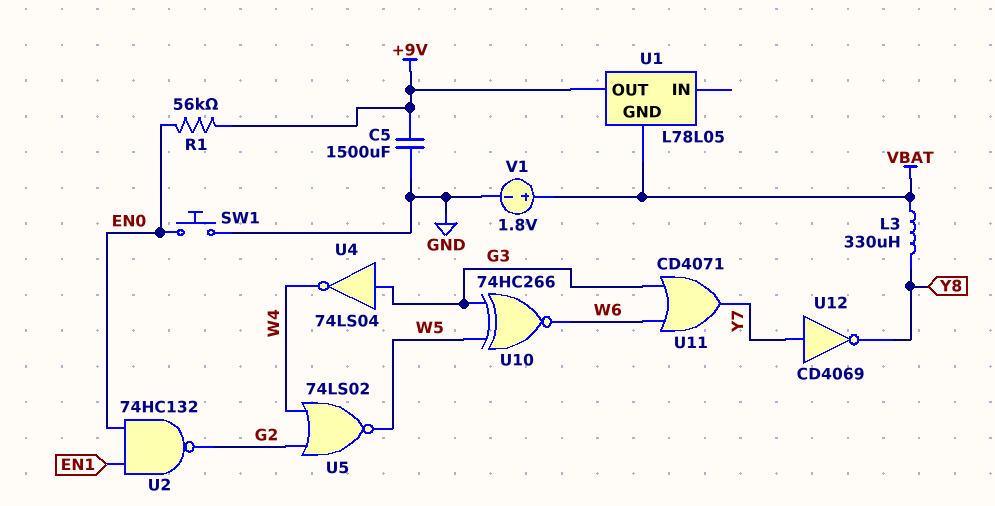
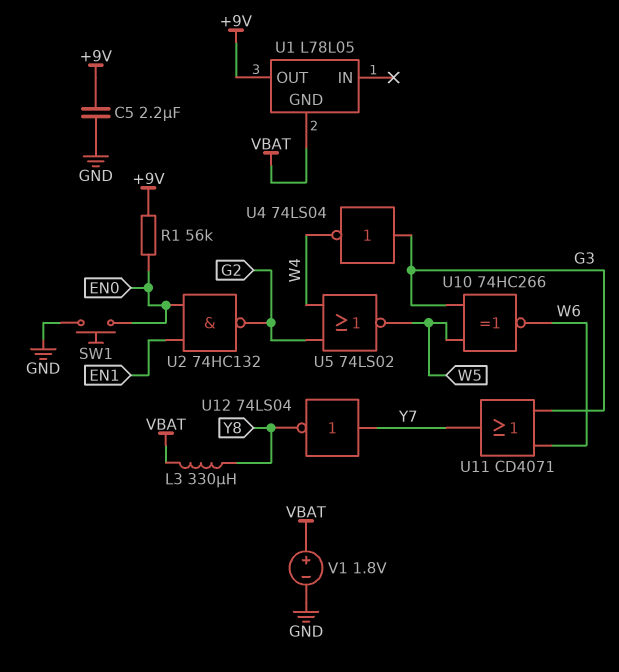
C5: 1500uF (+9V, GND) -> 2.2uF (+9V, GND)
U12: NOT CD4069 (in Y7, out Y8) -> NOT 74LS04 (in Y7, out Y8)

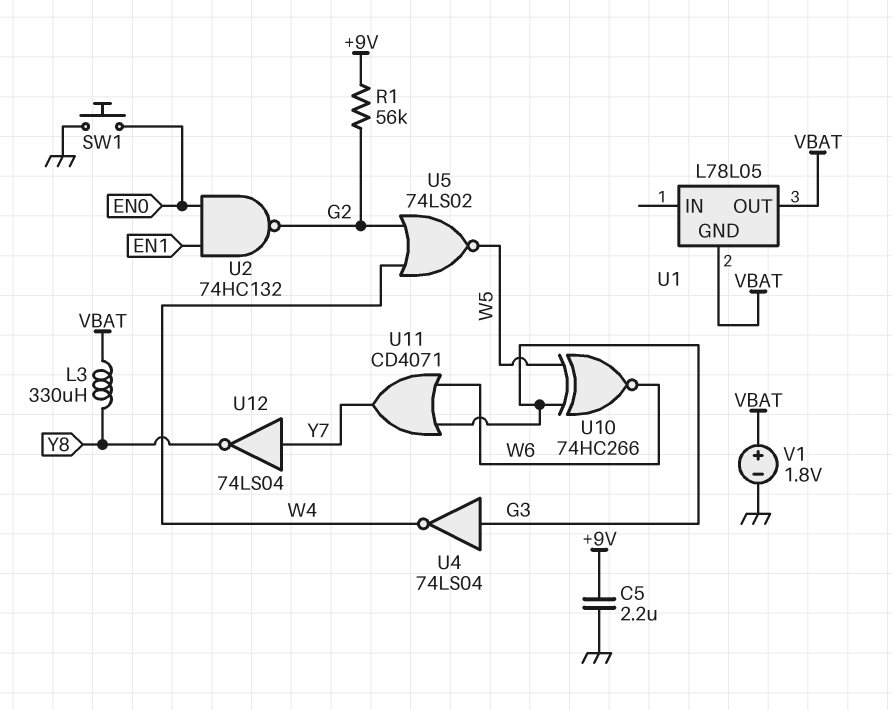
R1: 56k (+9V, EN0) -> 56k (+9V, G2)
U1 pin OUT: +9V -> VBAT

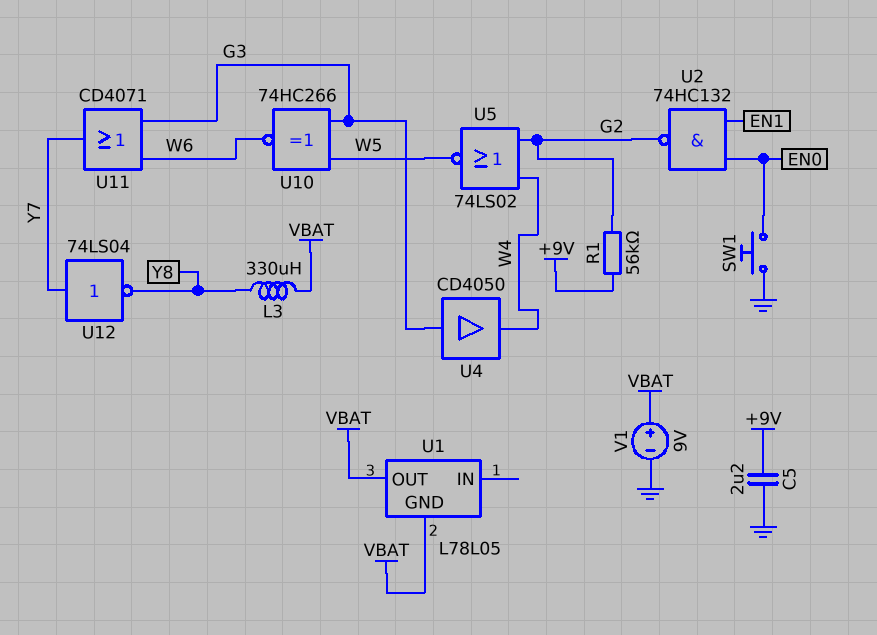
U4: NOT 74LS04 (in G3, out W4) -> buffer CD4050 (in G3, out W4)
V1: 1.8V (plus VBAT, minus GND) -> 9V (plus VBAT, minus GND)

